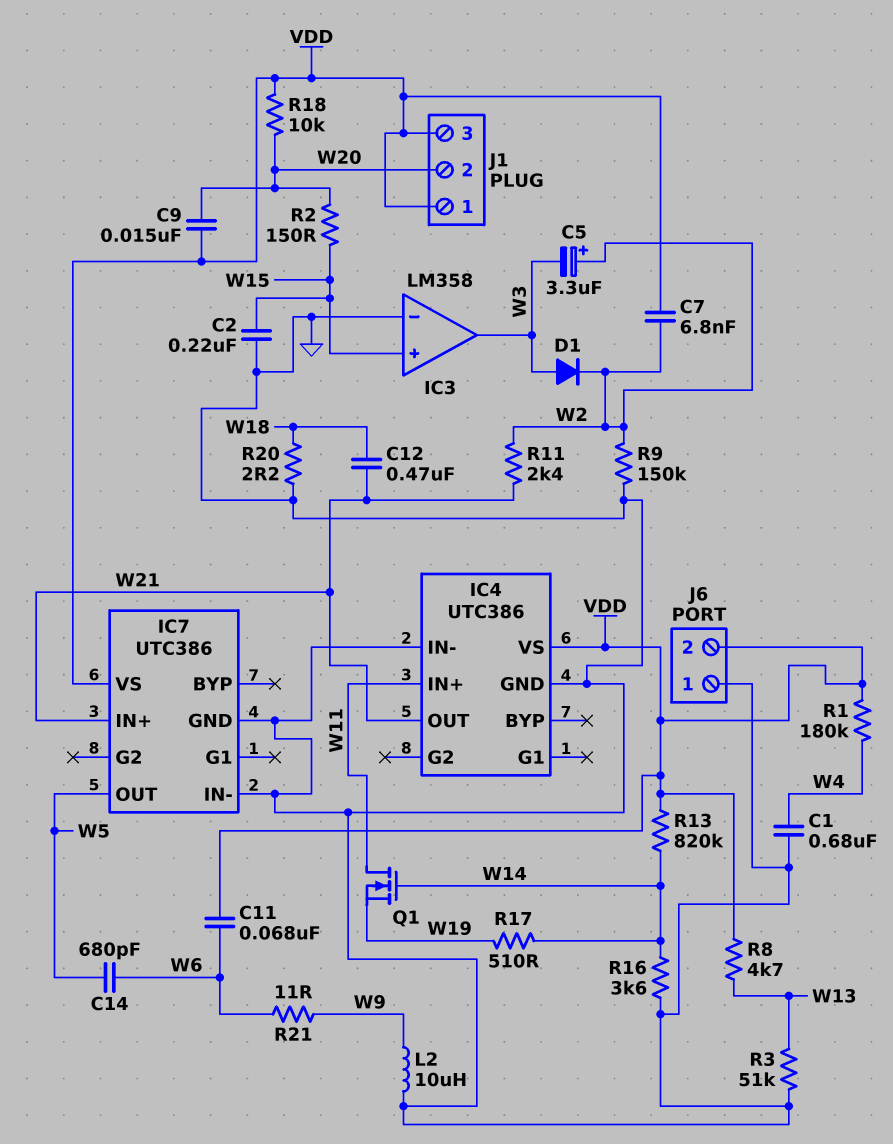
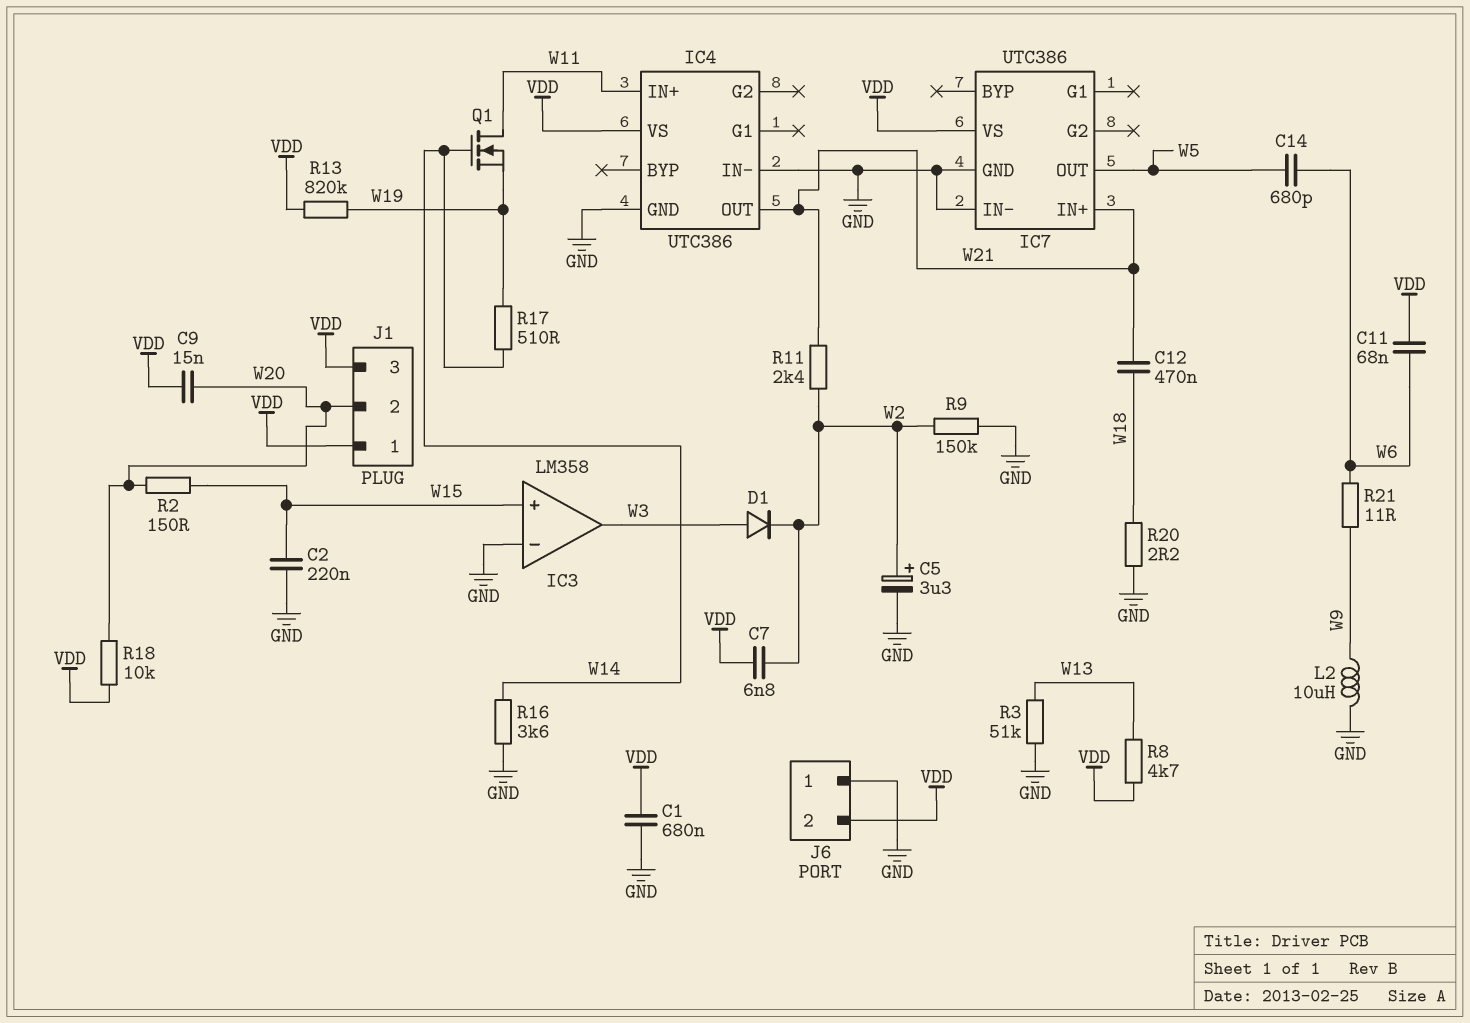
C1: 680nF (GND, W4) -> 680nF (GND, VDD)
C5: 3.3uF (plus W2, minus W3) -> 3.3uF (plus W2, minus GND)
R1: 180k (VDD, W4) -> none
R13: 820k (VDD, W14) -> 820k (VDD, W19)

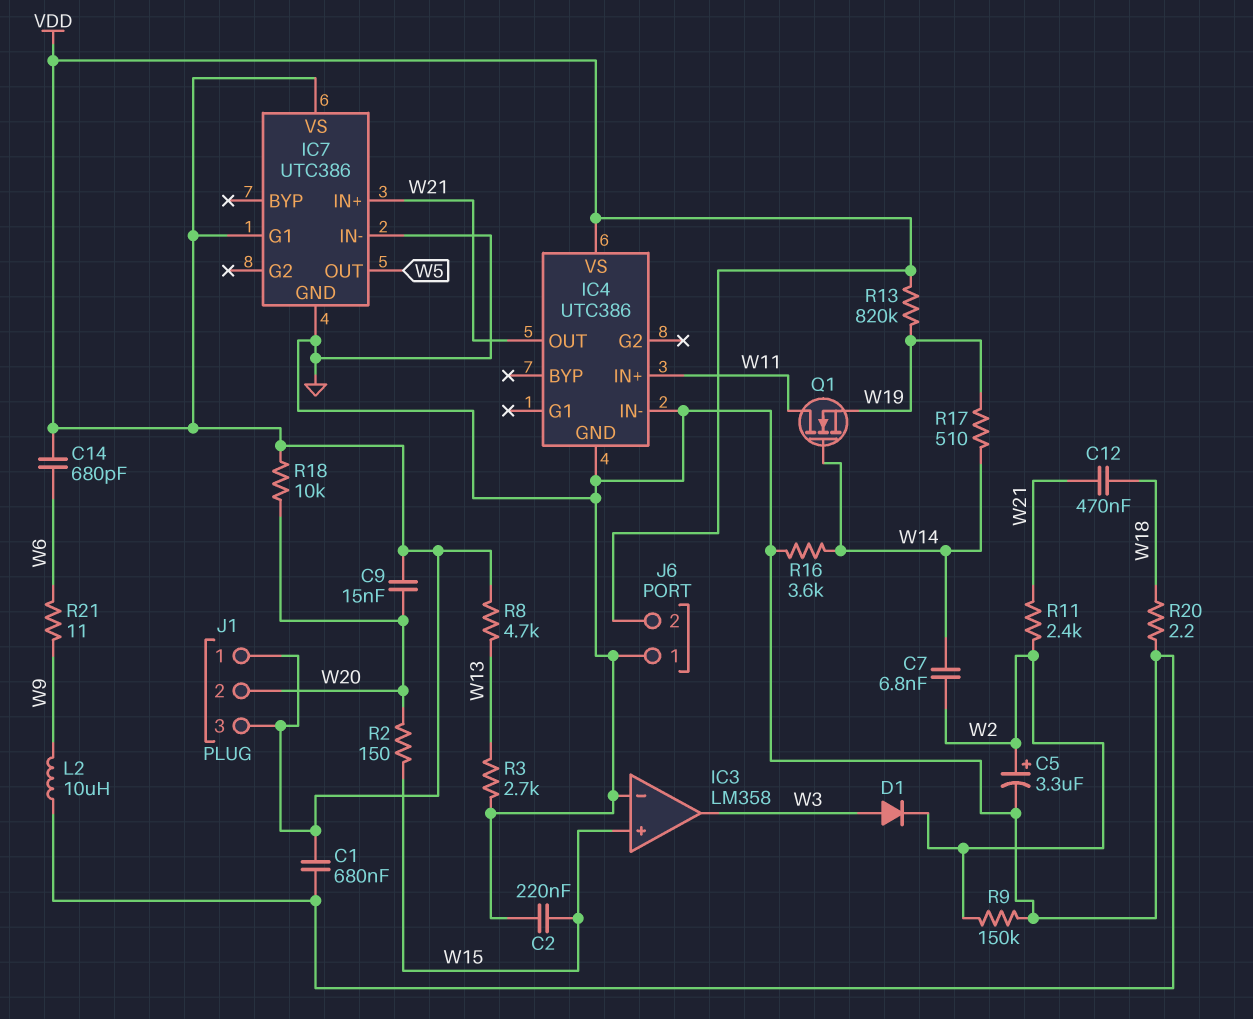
C7: 6.8nF (VDD, W2) -> 6.8nF (W2, W14)
C11: 68nF (VDD, W6) -> none
C14: 680pF (W5, W6) -> 680pF (VDD, W6)
IC7 pin G1: none -> VDD
R3: 51k (GND, W13) -> 2.7k (GND, W13)

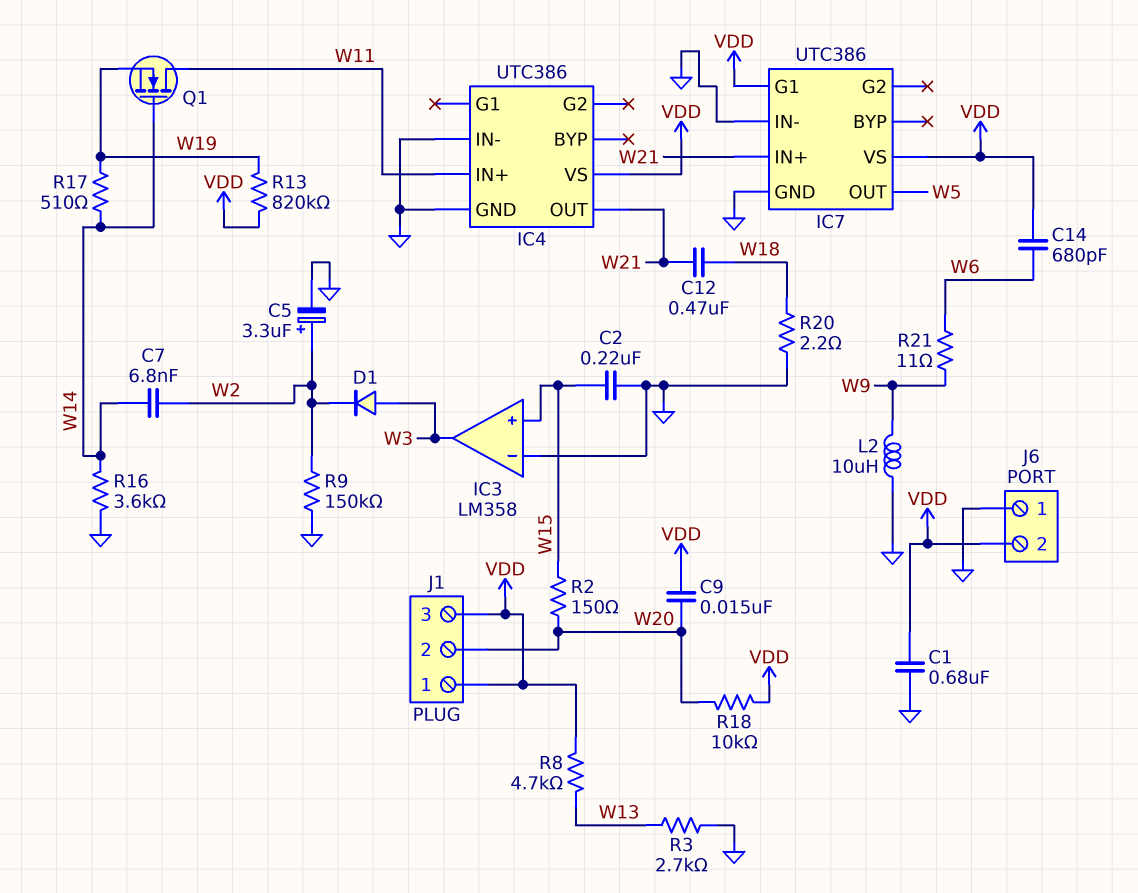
R11: 2.4k (W2, W21) -> none

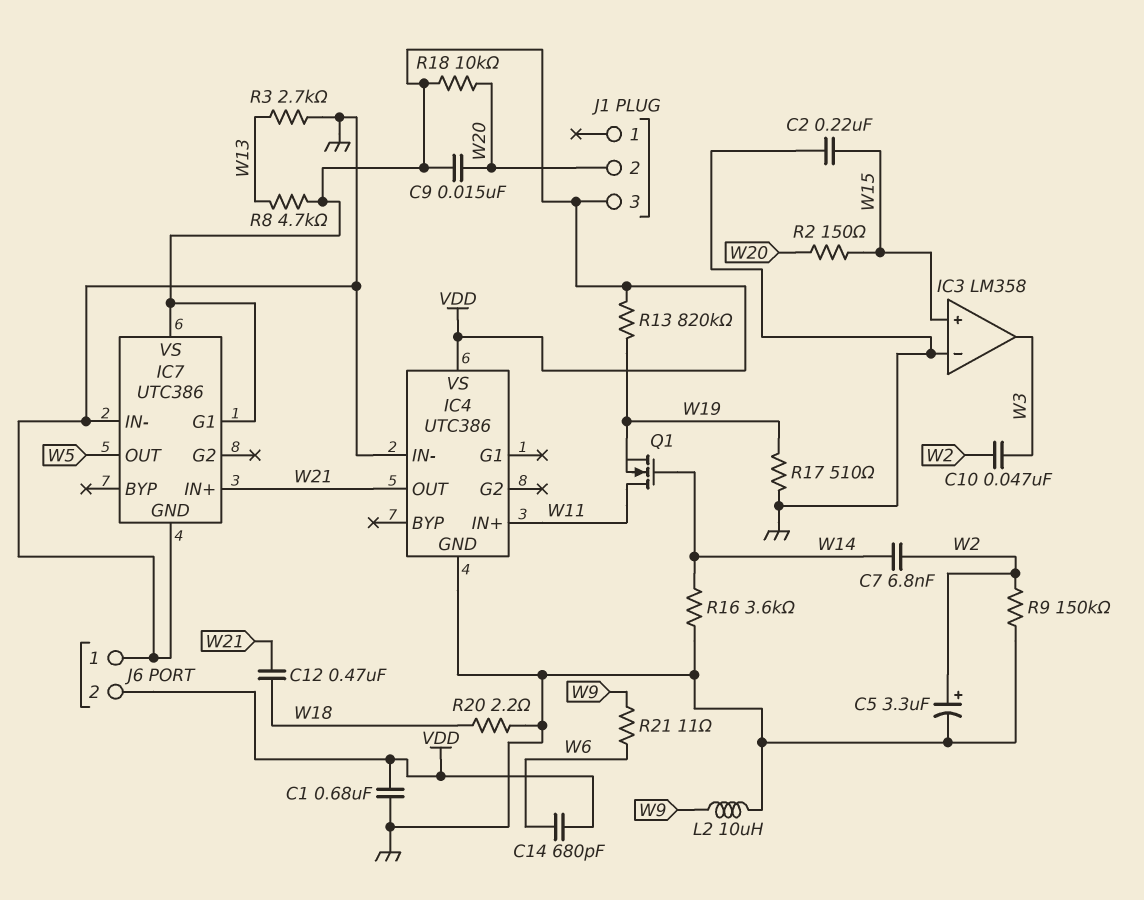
C10: none -> 47nF (W2, W3)
D1: diode (A W3, K W2) -> none
J1 pin 1: VDD -> none
R17: 510 (W14, W19) -> 510 (GND, W19)

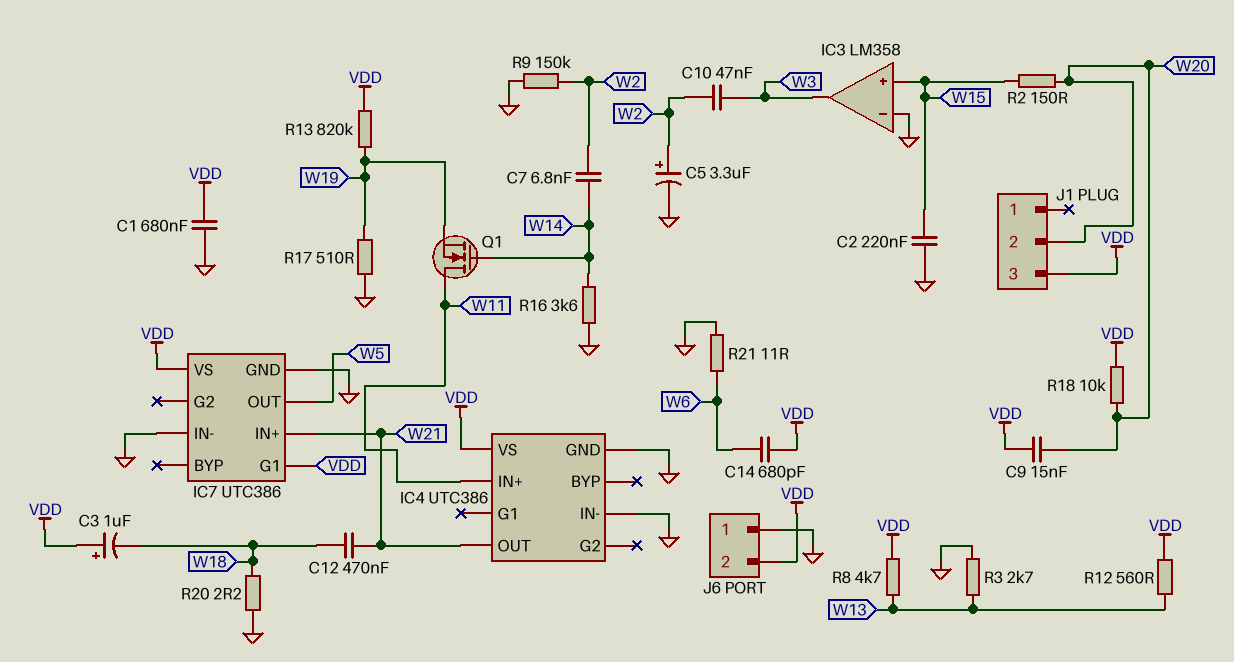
C3: none -> 1uF (plus VDD, minus W18)
L2: 10uH (GND, W9) -> none
R12: none -> 560 (VDD, W13)
R21: 11 (W6, W9) -> 11 (GND, W6)

